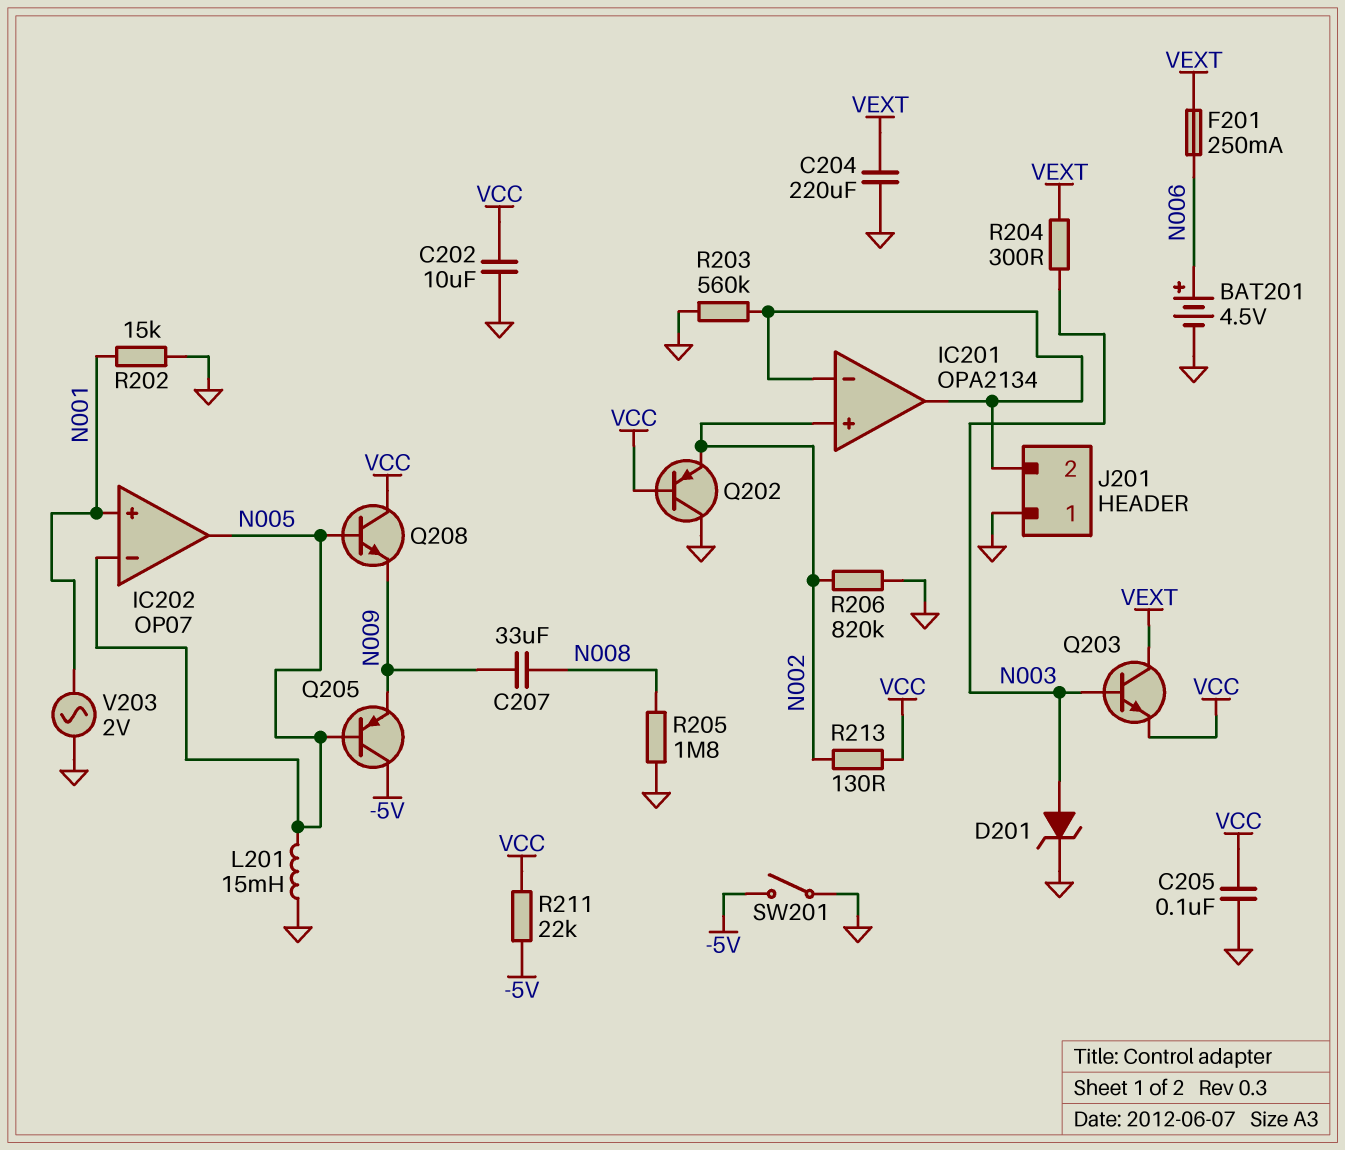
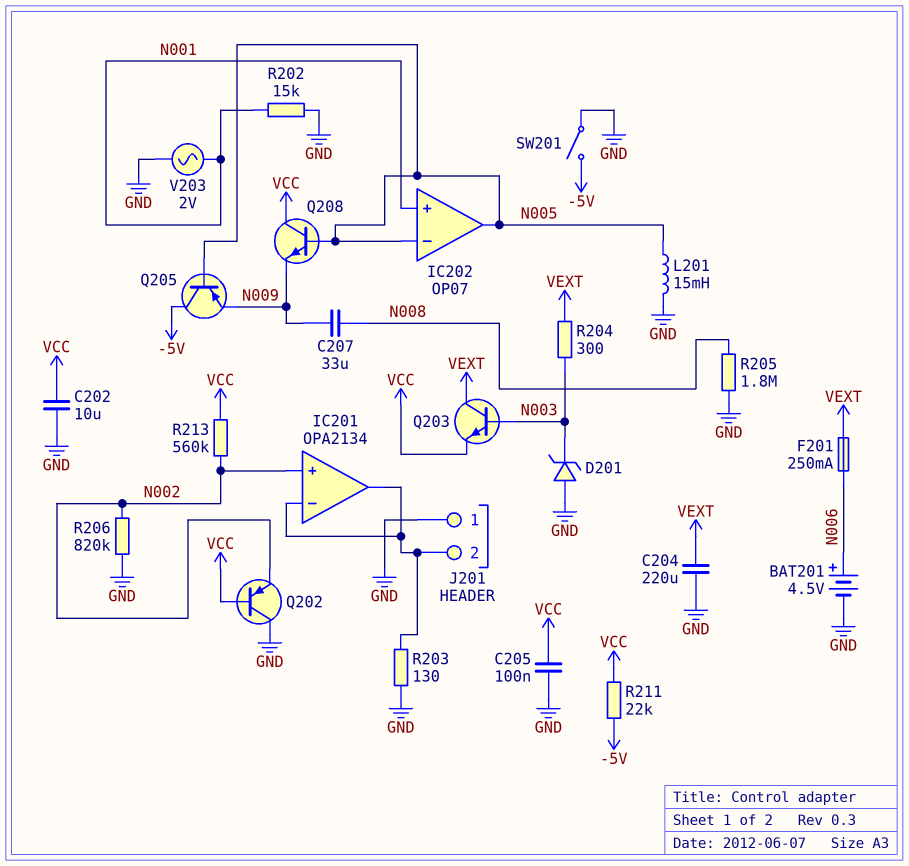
D201: zener (A N003, K GND) -> zener (A GND, K N003)
R203: 560k (GND, IC201/in-) -> 130 (GND, IC201/in-)
R213: 130 (N002, VCC) -> 560k (N002, VCC)

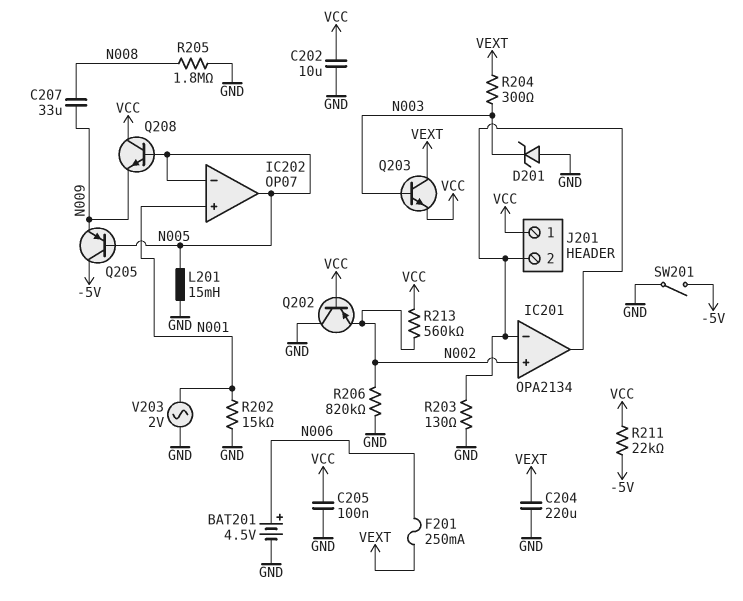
J201 pin 1: GND -> VCC

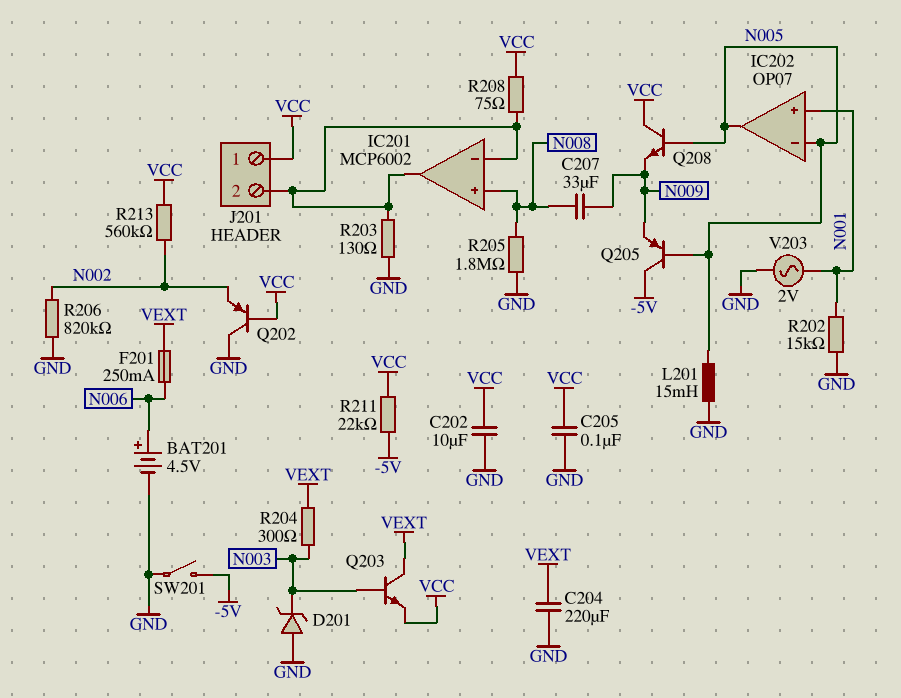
IC201: OPA2134 -> MCP6002
IC201 pin in+: N002 -> N008
R208: none -> 75 (IC201/in-, VCC)

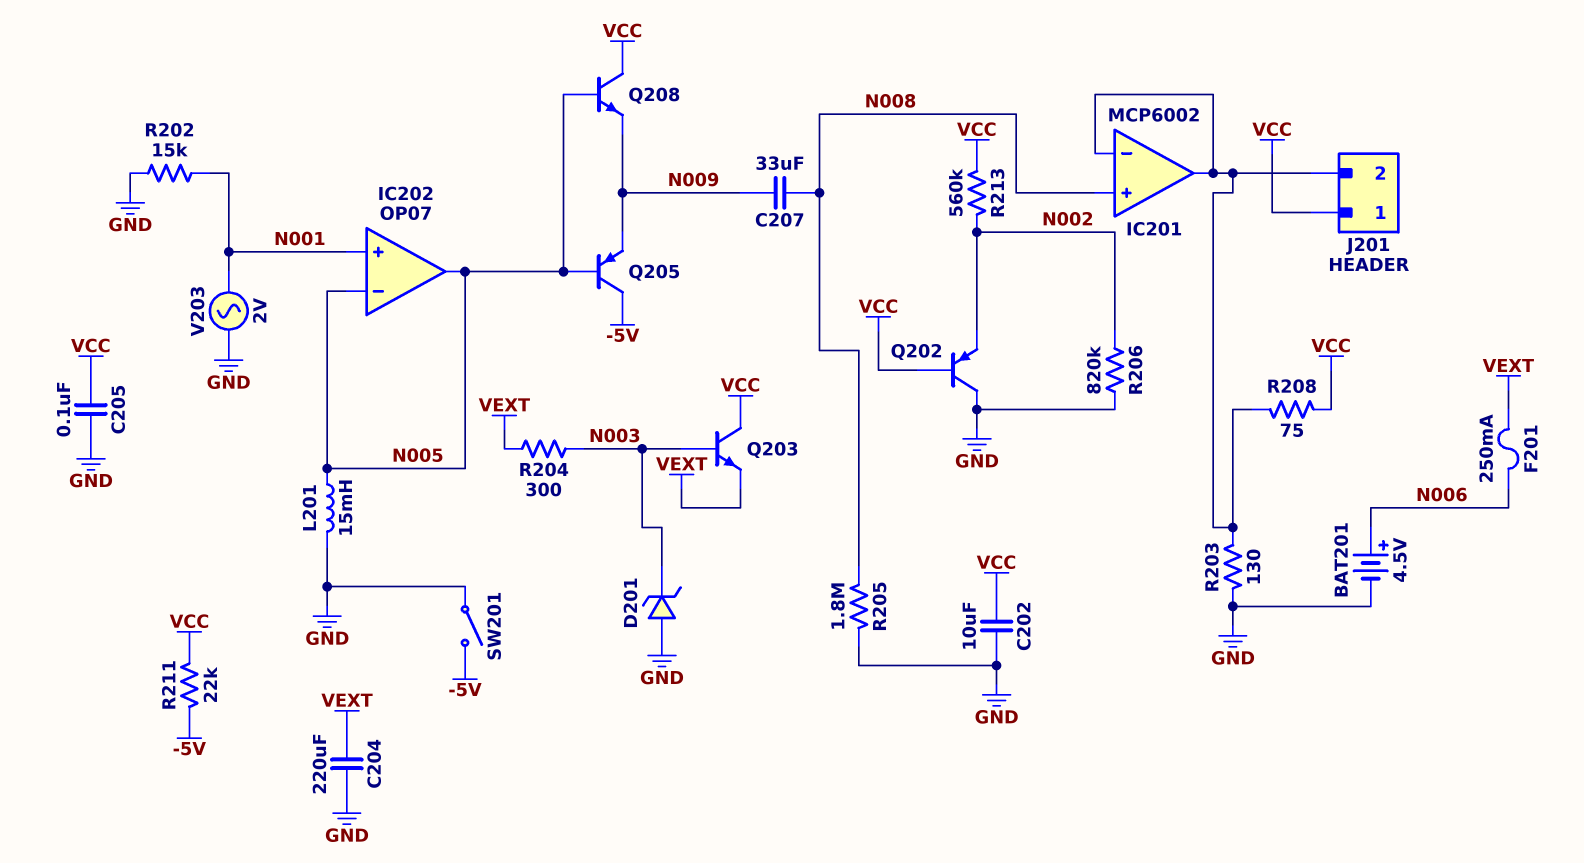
Q203: NPN (B N003, C VEXT, E VCC) -> NPN (B N003, C VCC, E VEXT)

